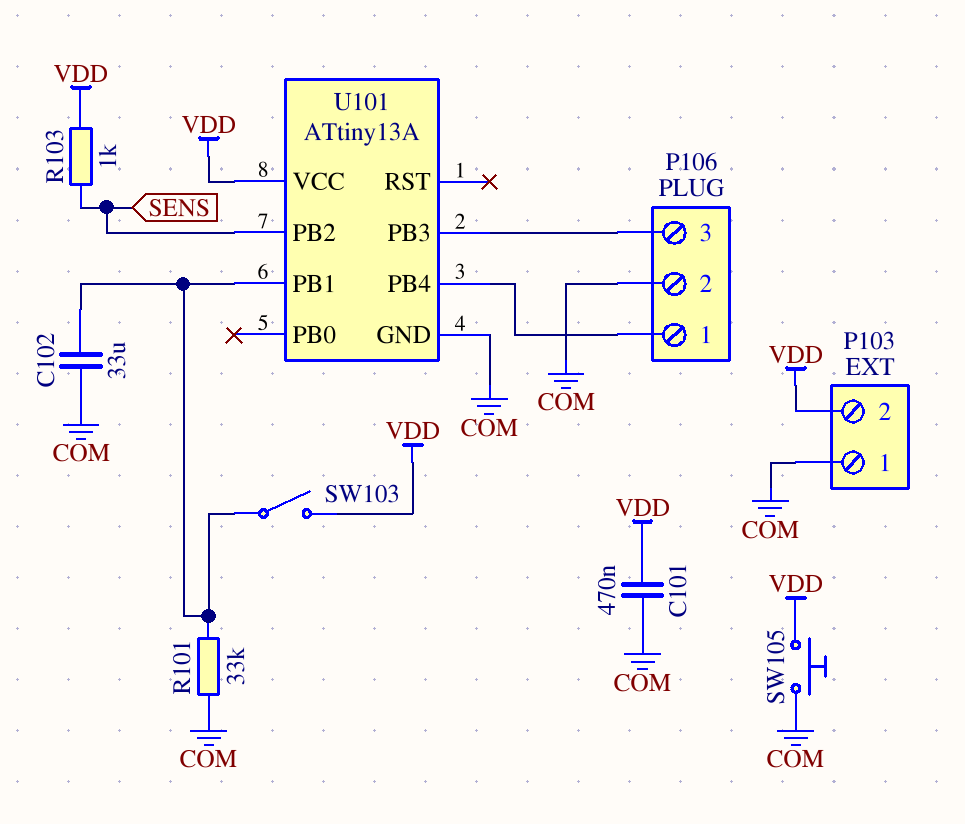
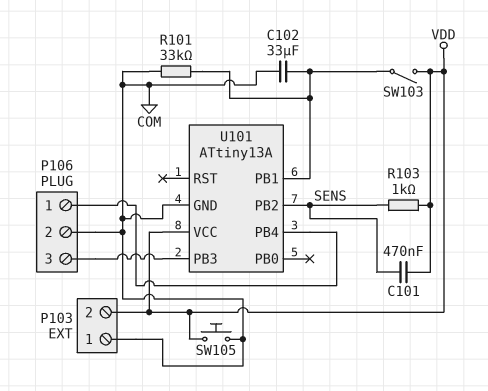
C101: 470nF (COM, VDD) -> 470nF (SENS, VDD)

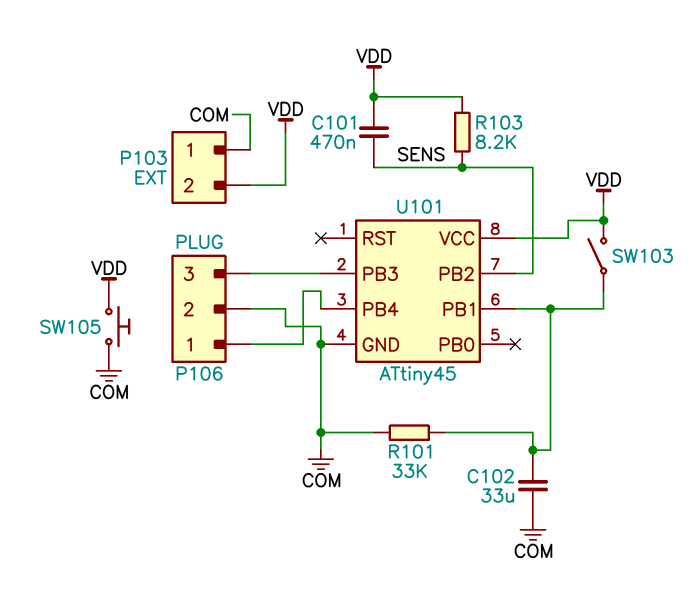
R103: 1k (SENS, VDD) -> 8.2k (SENS, VDD)
U101: ATtiny13A -> ATtiny45

